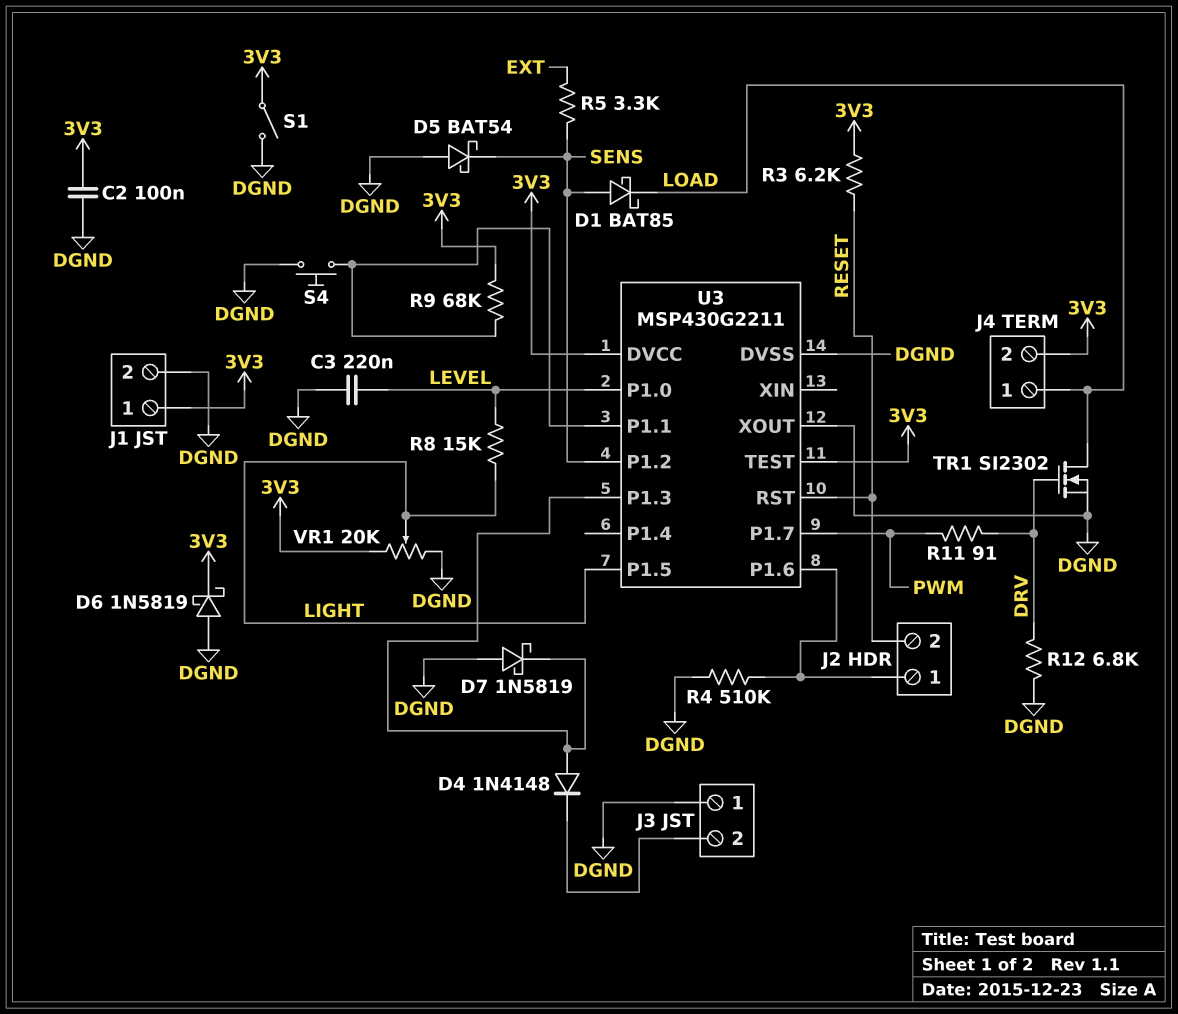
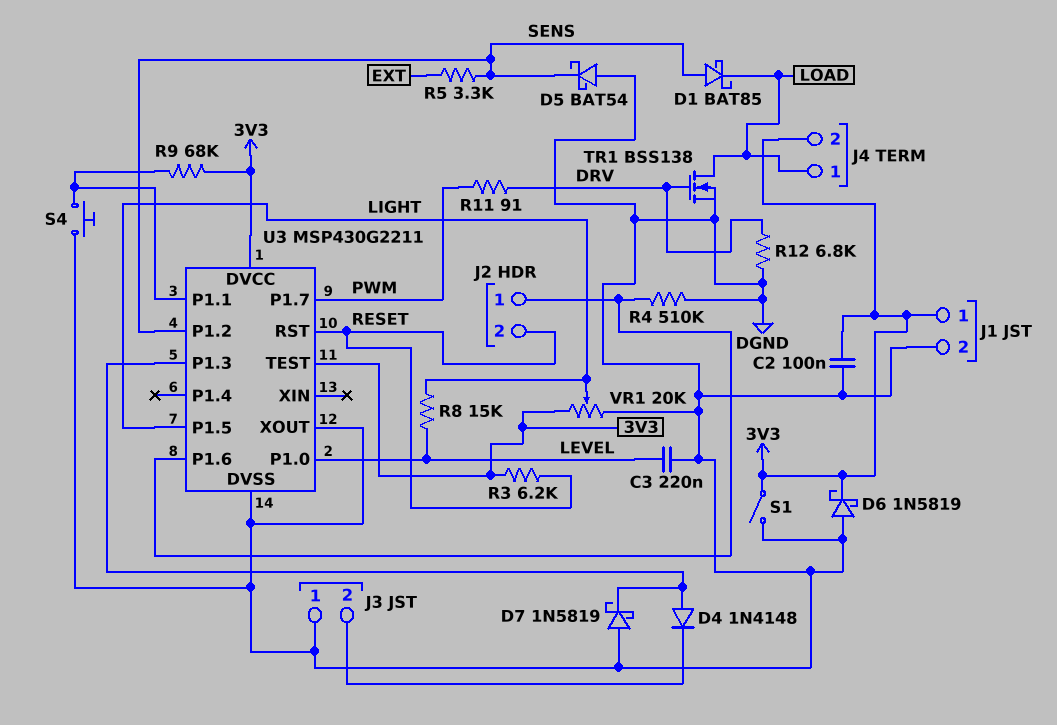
TR1: NMOS SI2302 (G DRV, D LOAD, S DGND) -> NMOS BSS138 (G DRV, D LOAD, S DGND)

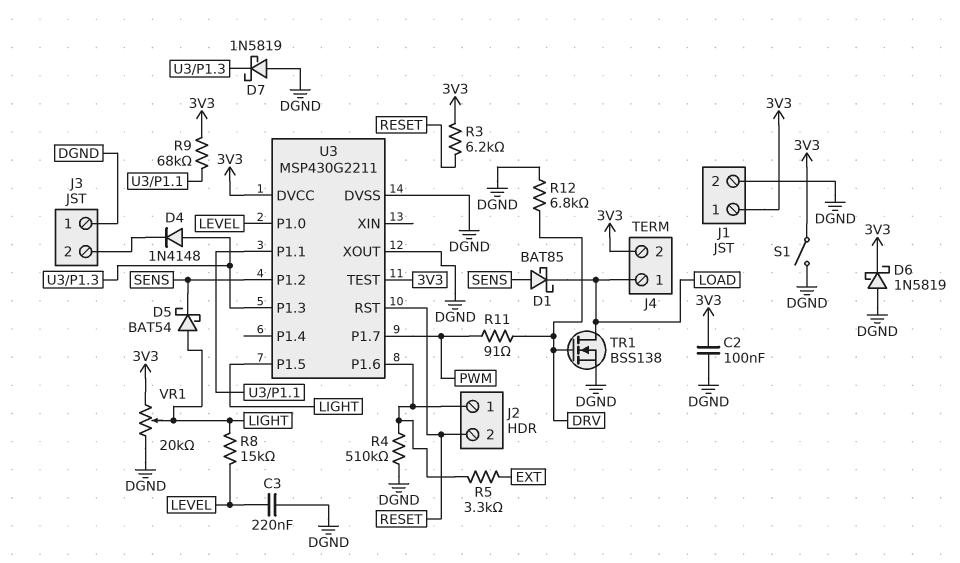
D5: schottky BAT54 (A DGND, K SENS) -> schottky BAT54 (A LIGHT, K SENS)
R5: 3.3k (EXT, SENS) -> 3.3k (EXT, J2/1)
S4: button (DGND, U3/P1.1) -> none

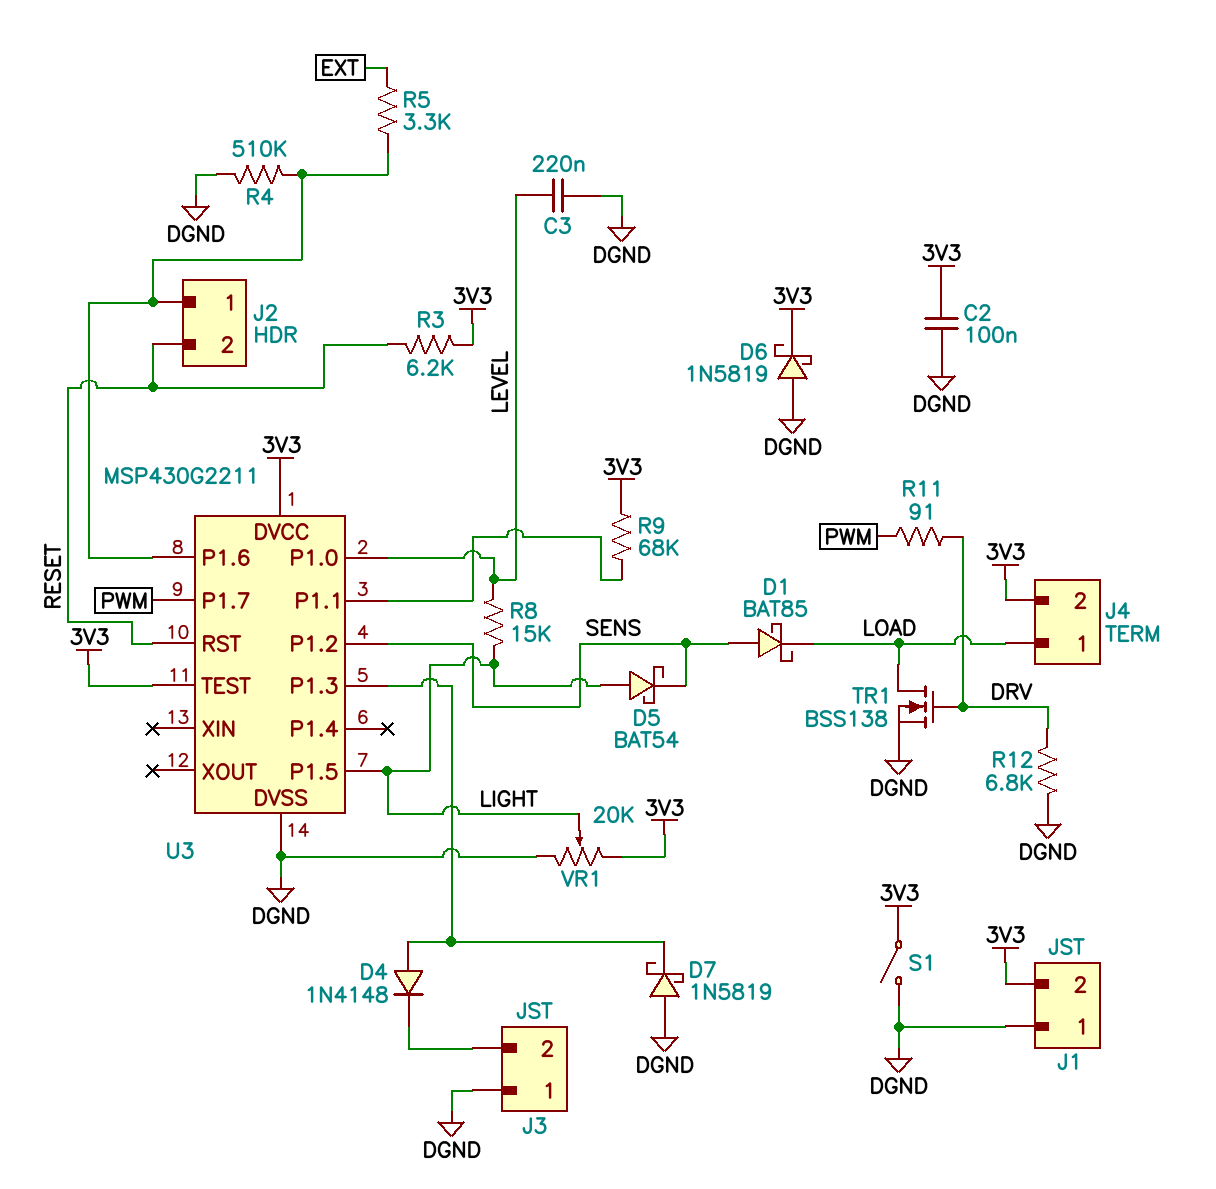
J1 pin 1: 3V3 -> DGND
J1 pin 2: DGND -> 3V3
U3 pin XOUT: DGND -> none

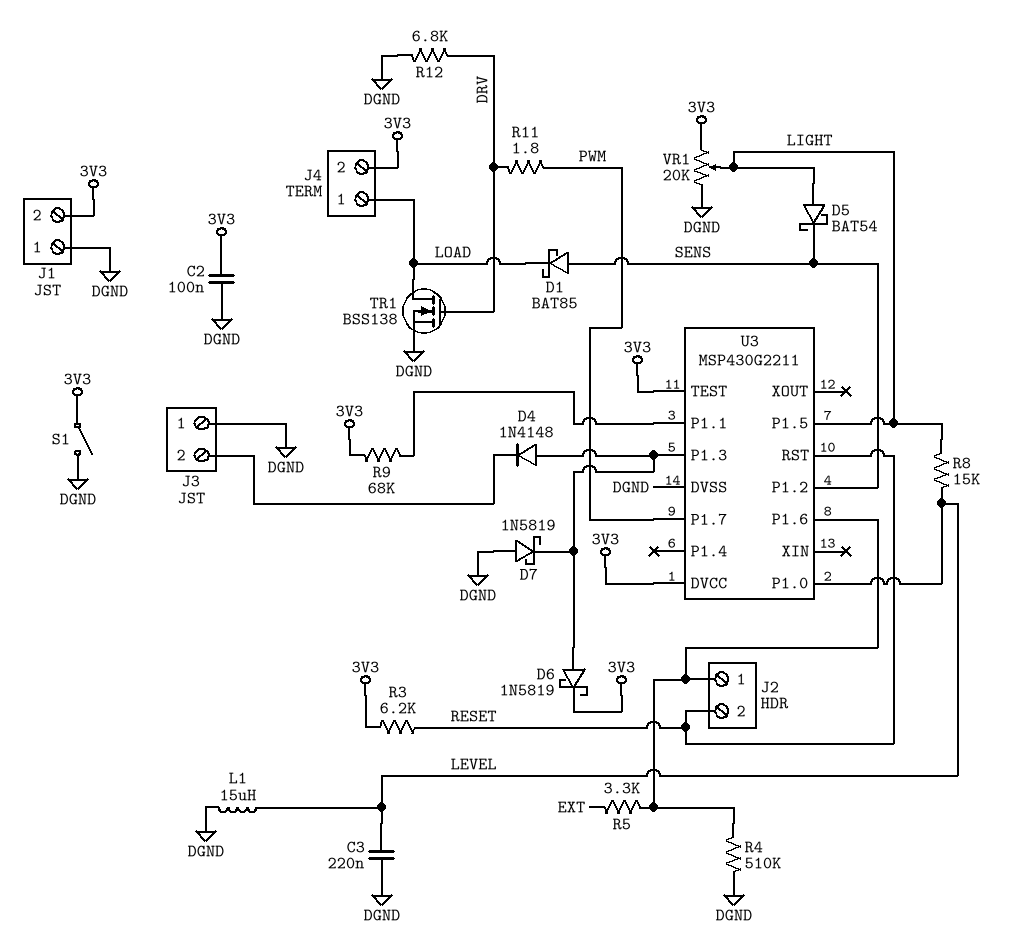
D6: schottky 1N5819 (A DGND, K 3V3) -> schottky 1N5819 (A U3/P1.3, K 3V3)
L1: none -> 15uH (DGND, LEVEL)
R11: 91 (DRV, PWM) -> 1.8 (DRV, PWM)

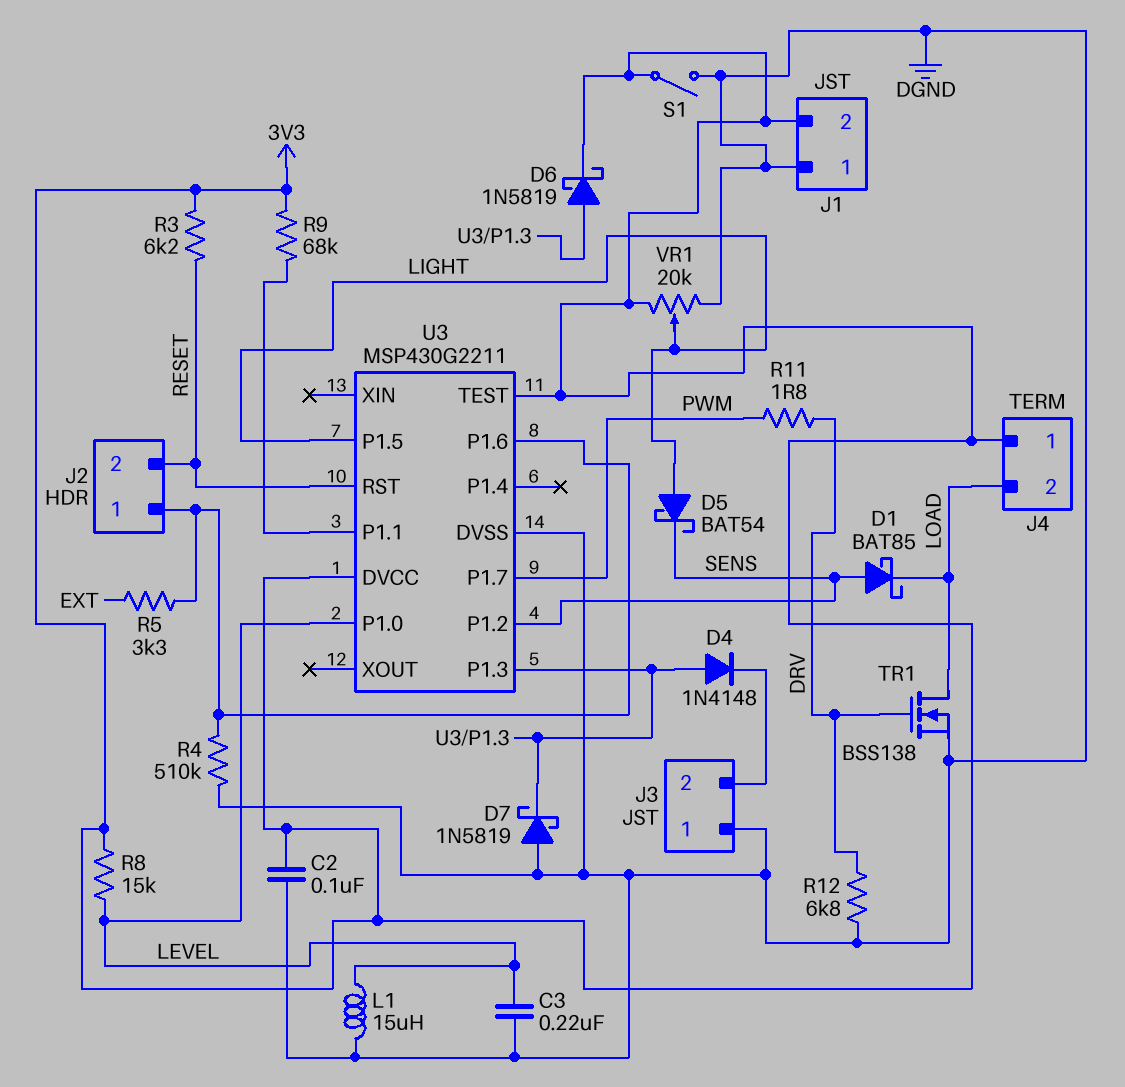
J4 pin 1: LOAD -> 3V3
J4 pin 2: 3V3 -> LOAD
R8: 15k (LEVEL, LIGHT) -> 15k (3V3, LEVEL)

